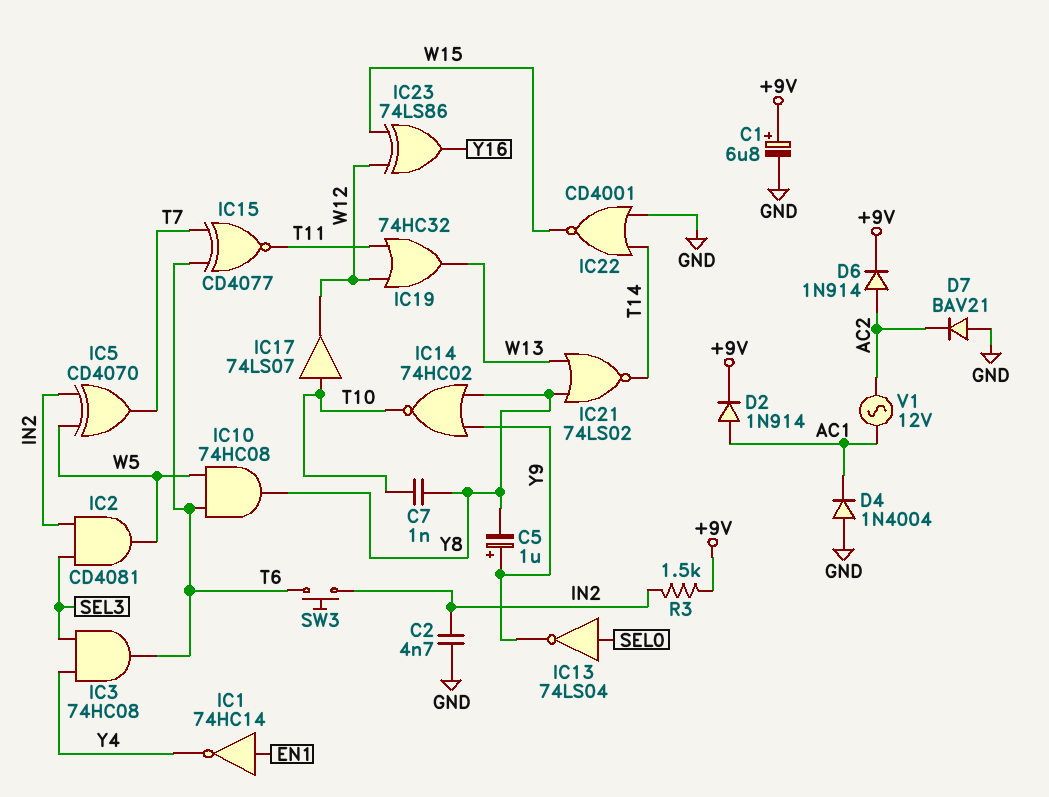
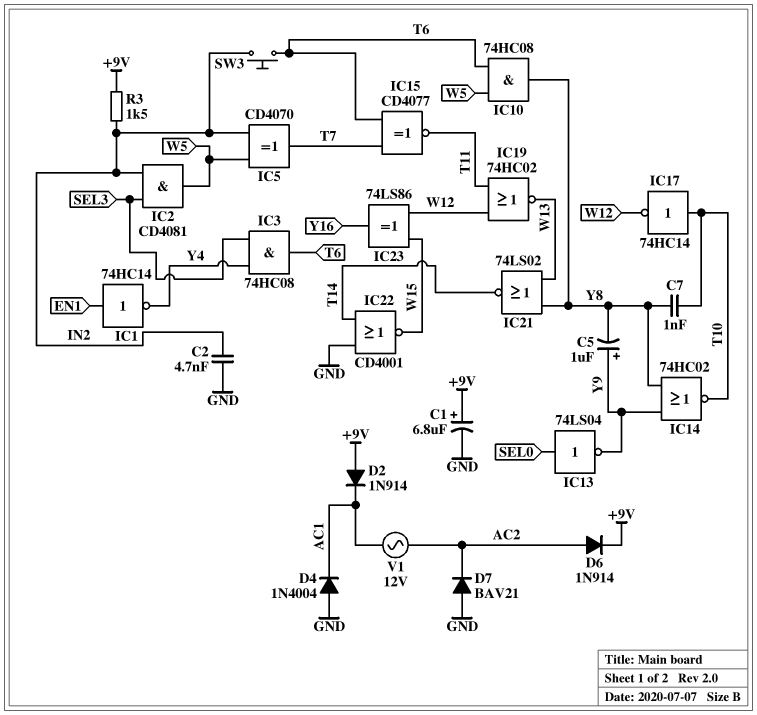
D2: diode 1N914 (A AC1, K +9V) -> diode 1N914 (A +9V, K AC1)
IC17: buffer 74LS07 (in T10, out W12) -> NOT 74HC14 (in T10, out W12)
IC19: OR 74HC32 (in T11, in W12, out W13) -> NOR 74HC02 (in T11, in W12, out W13)

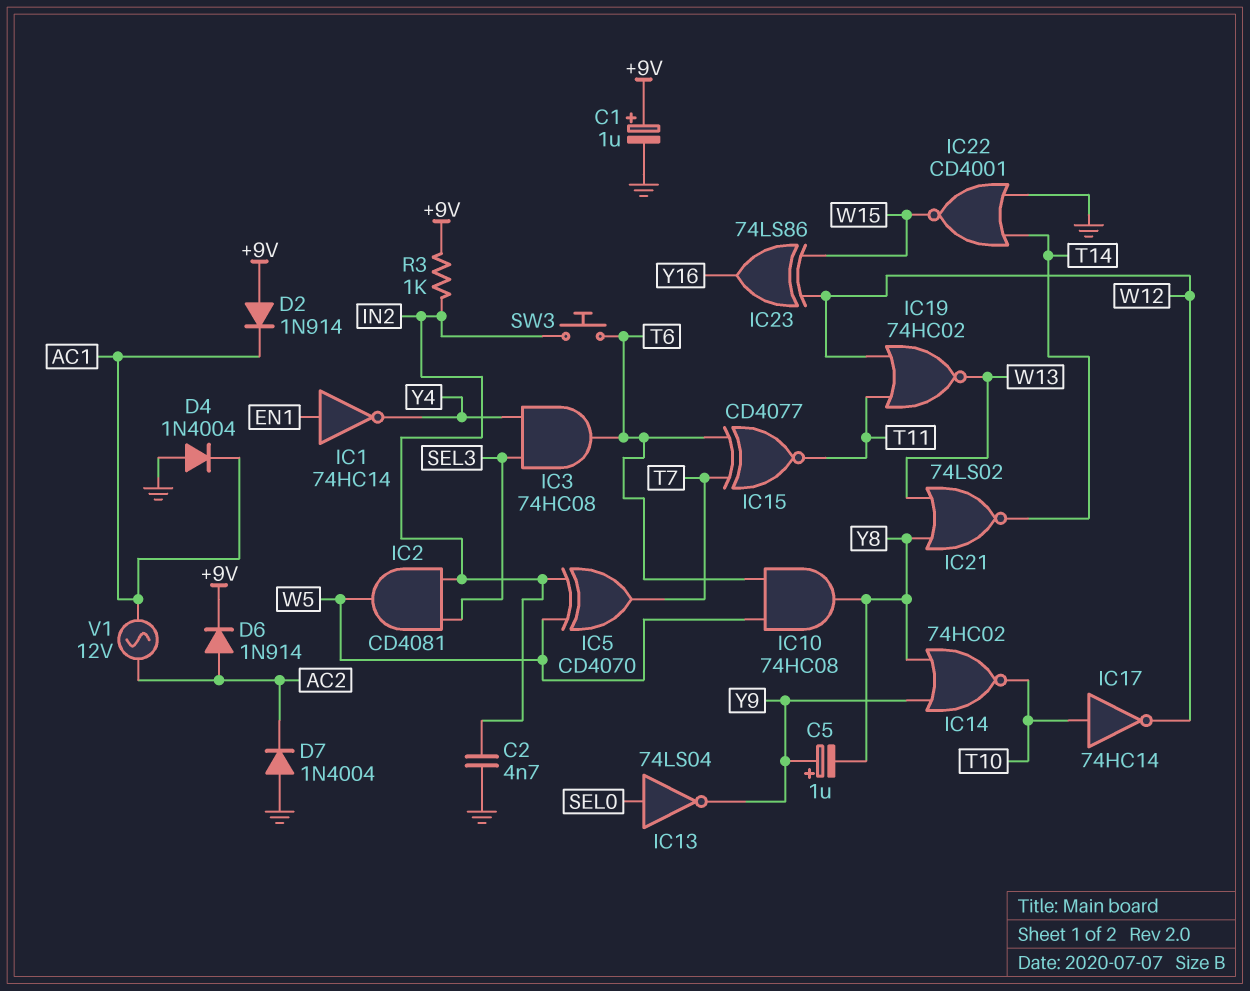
C1: 6.8uF (plus +9V, minus GND) -> 1uF (plus +9V, minus GND)
C7: 1nF (T10, Y8) -> none
D7: diode BAV21 (A GND, K AC2) -> diode 1N4004 (A GND, K AC2)
R3: 1.5k (+9V, IN2) -> 1k (+9V, IN2)

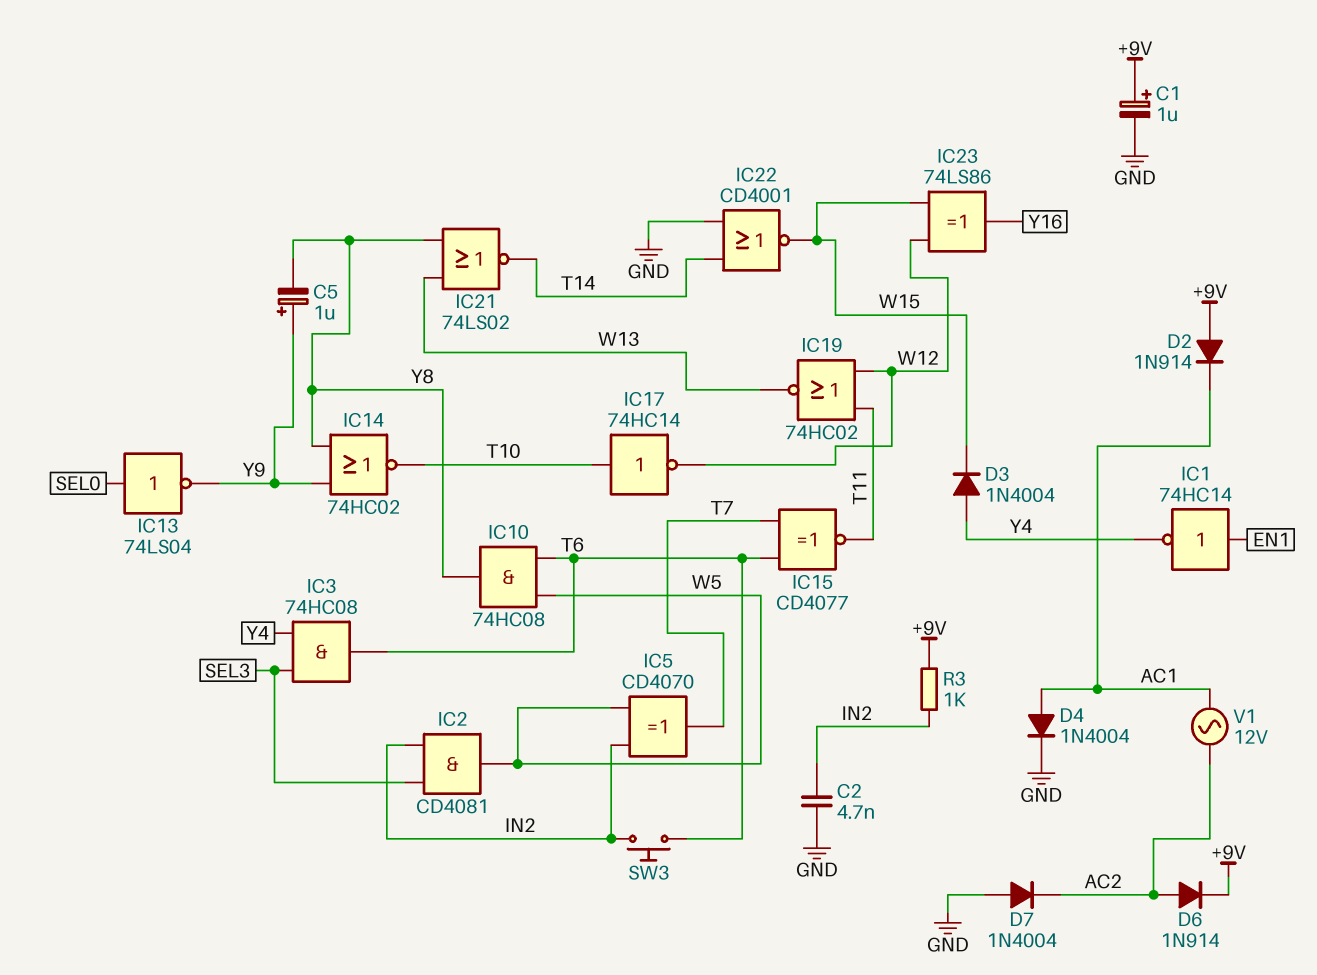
D3: none -> diode 1N4004 (A Y4, K W15)
D4: diode 1N4004 (A GND, K AC1) -> diode 1N4004 (A AC1, K GND)

